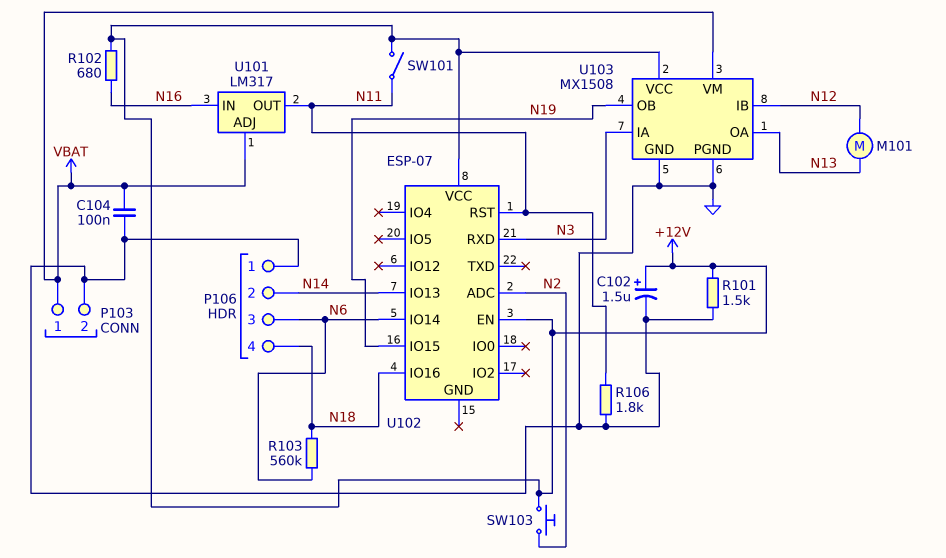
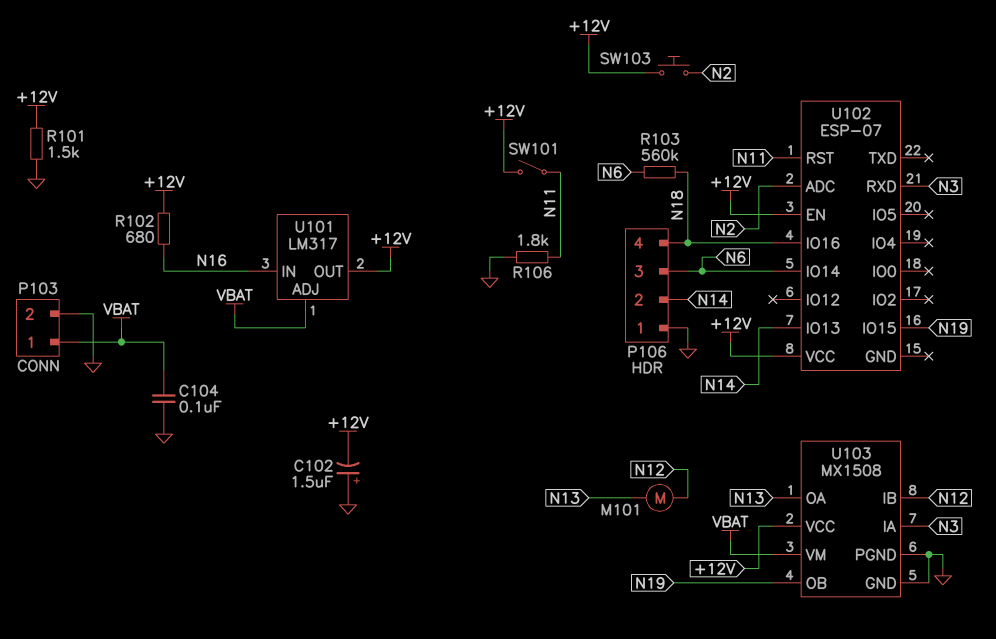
C102: 1.5uF (plus +12V, minus GND) -> 1.5uF (plus GND, minus +12V)
U101 pin OUT: N11 -> +12V

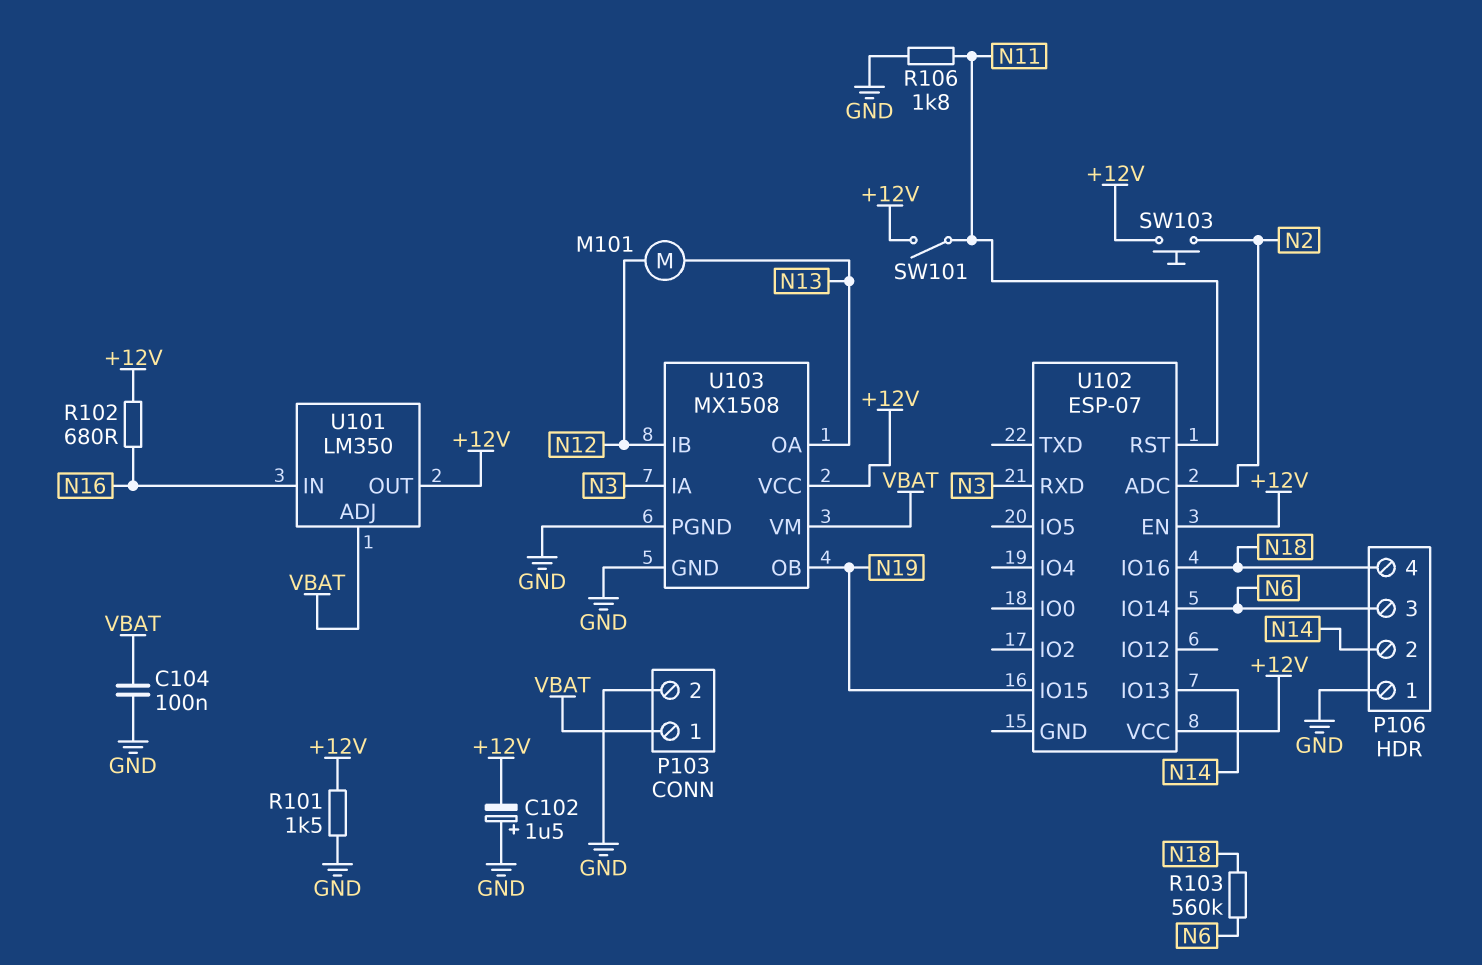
U101: LM317 -> LM350

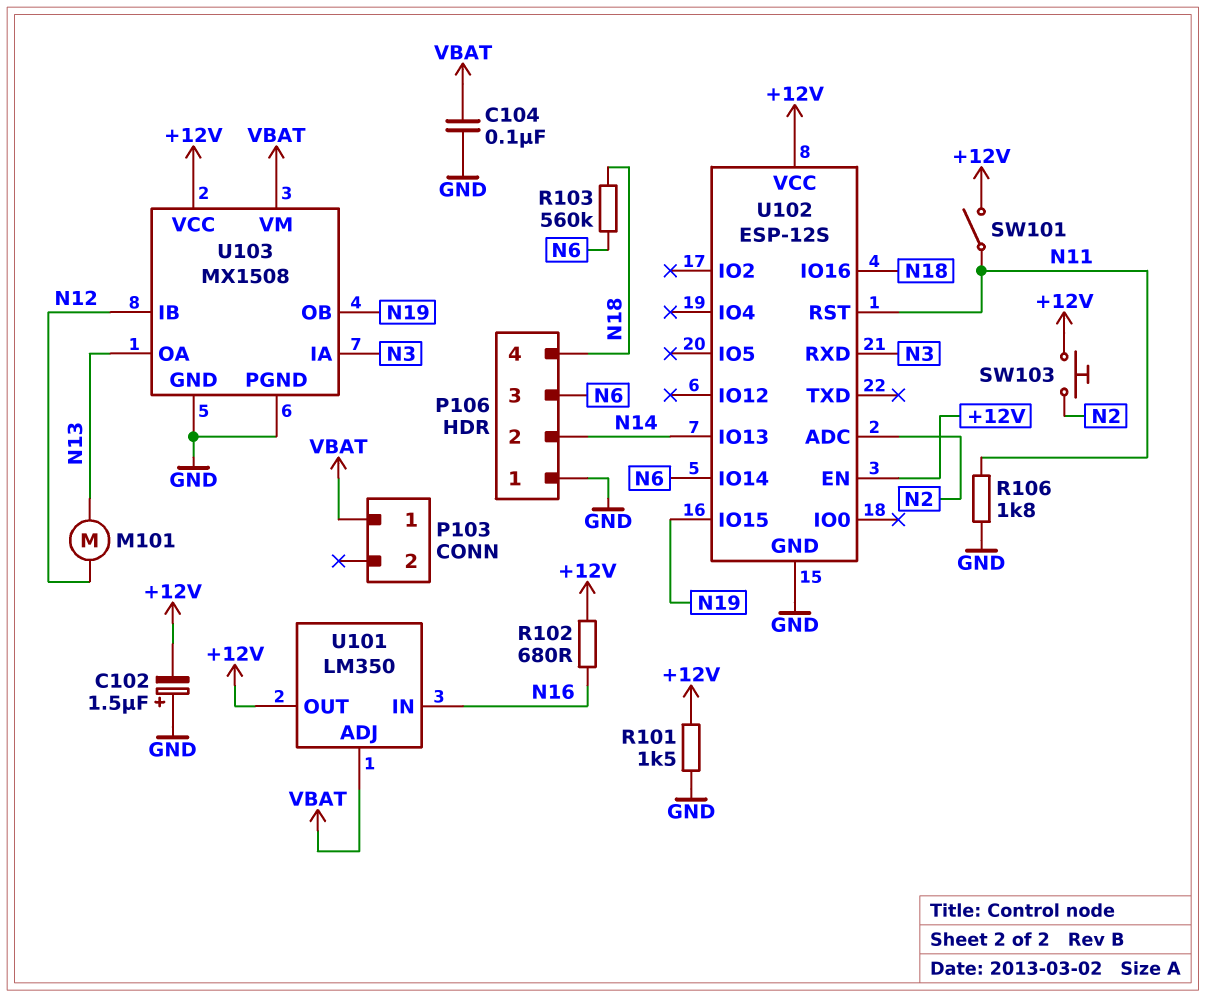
P103 pin 2: GND -> none
U102: ESP-07 -> ESP-12S
U102 pin GND: none -> GND

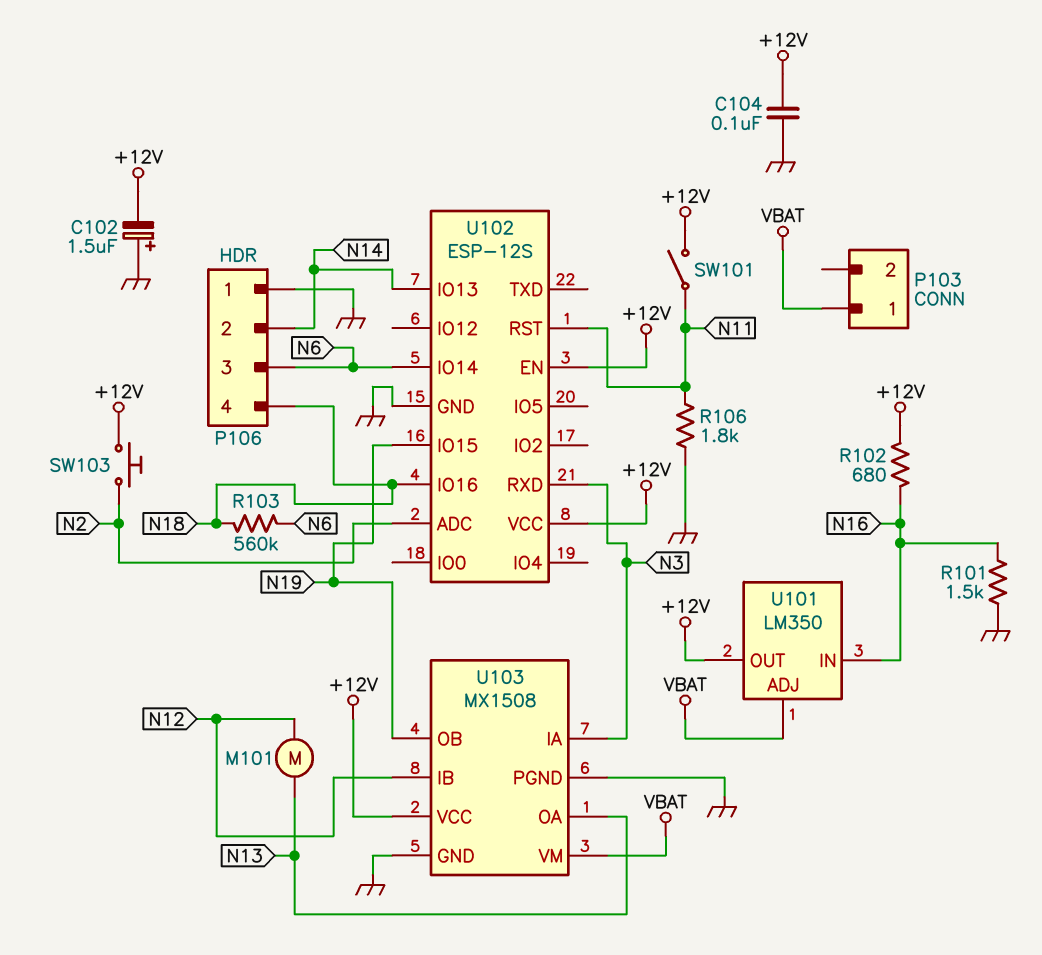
C104: 100nF (GND, VBAT) -> 100nF (+12V, GND)
R101: 1.5k (+12V, GND) -> 1.5k (GND, N16)

